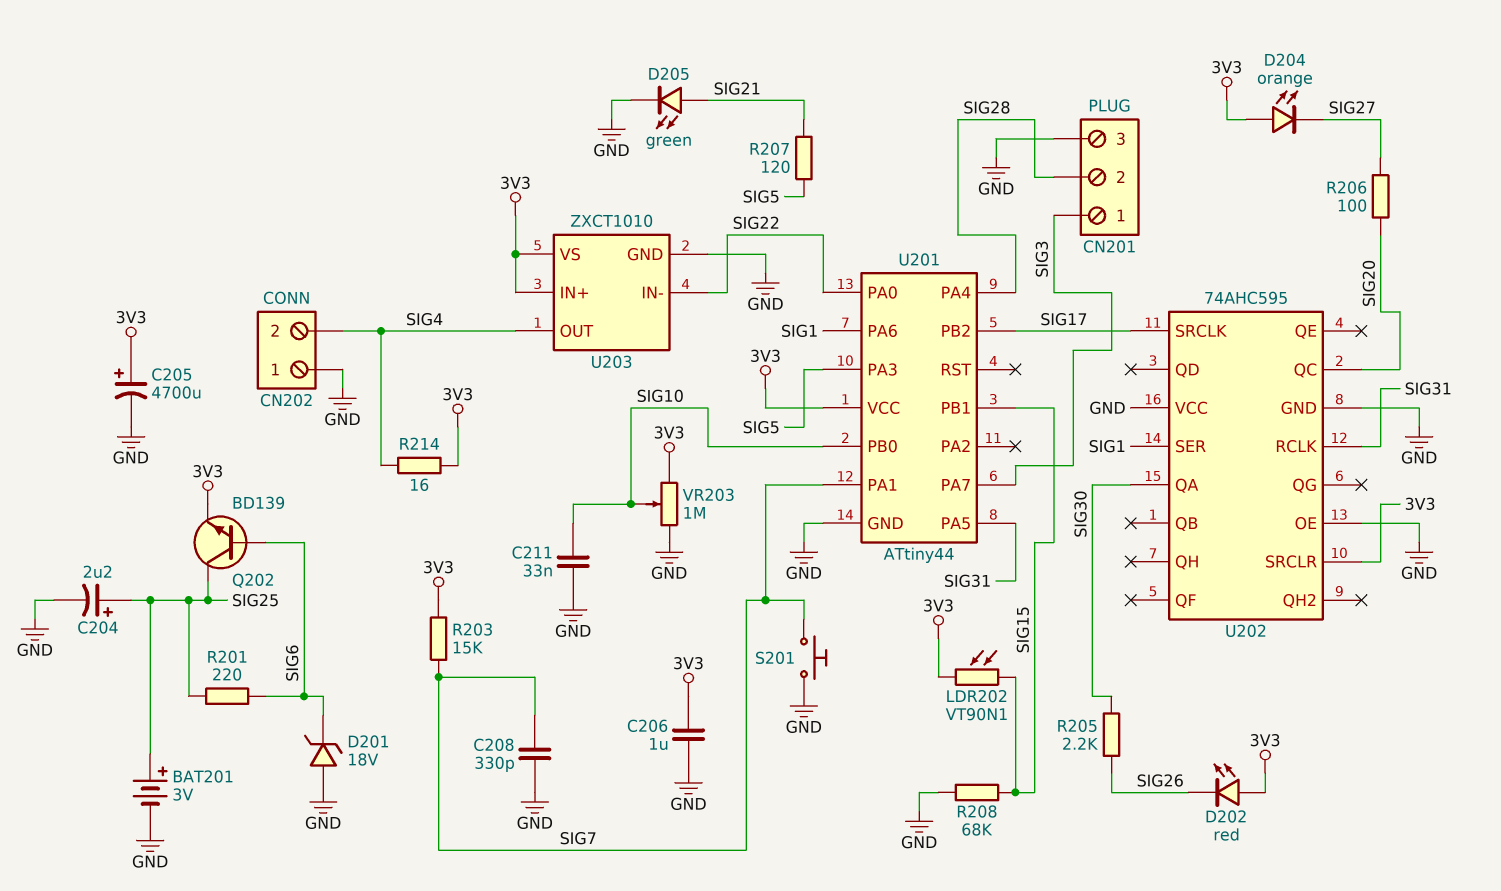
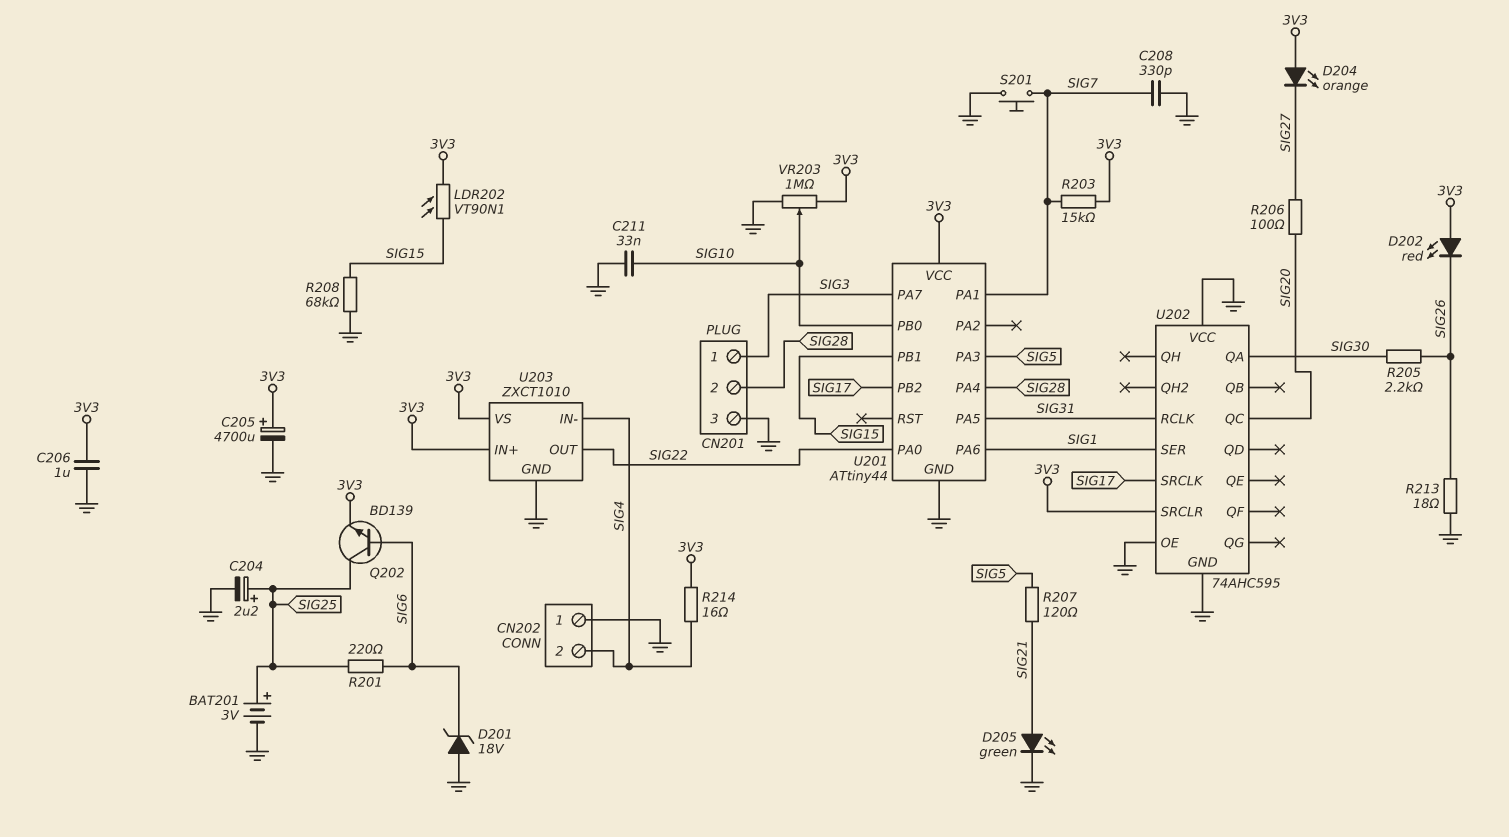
R213: none -> 18 (GND, SIG26)
U203 pin IN-: SIG22 -> SIG4
U203 pin OUT: SIG4 -> SIG22

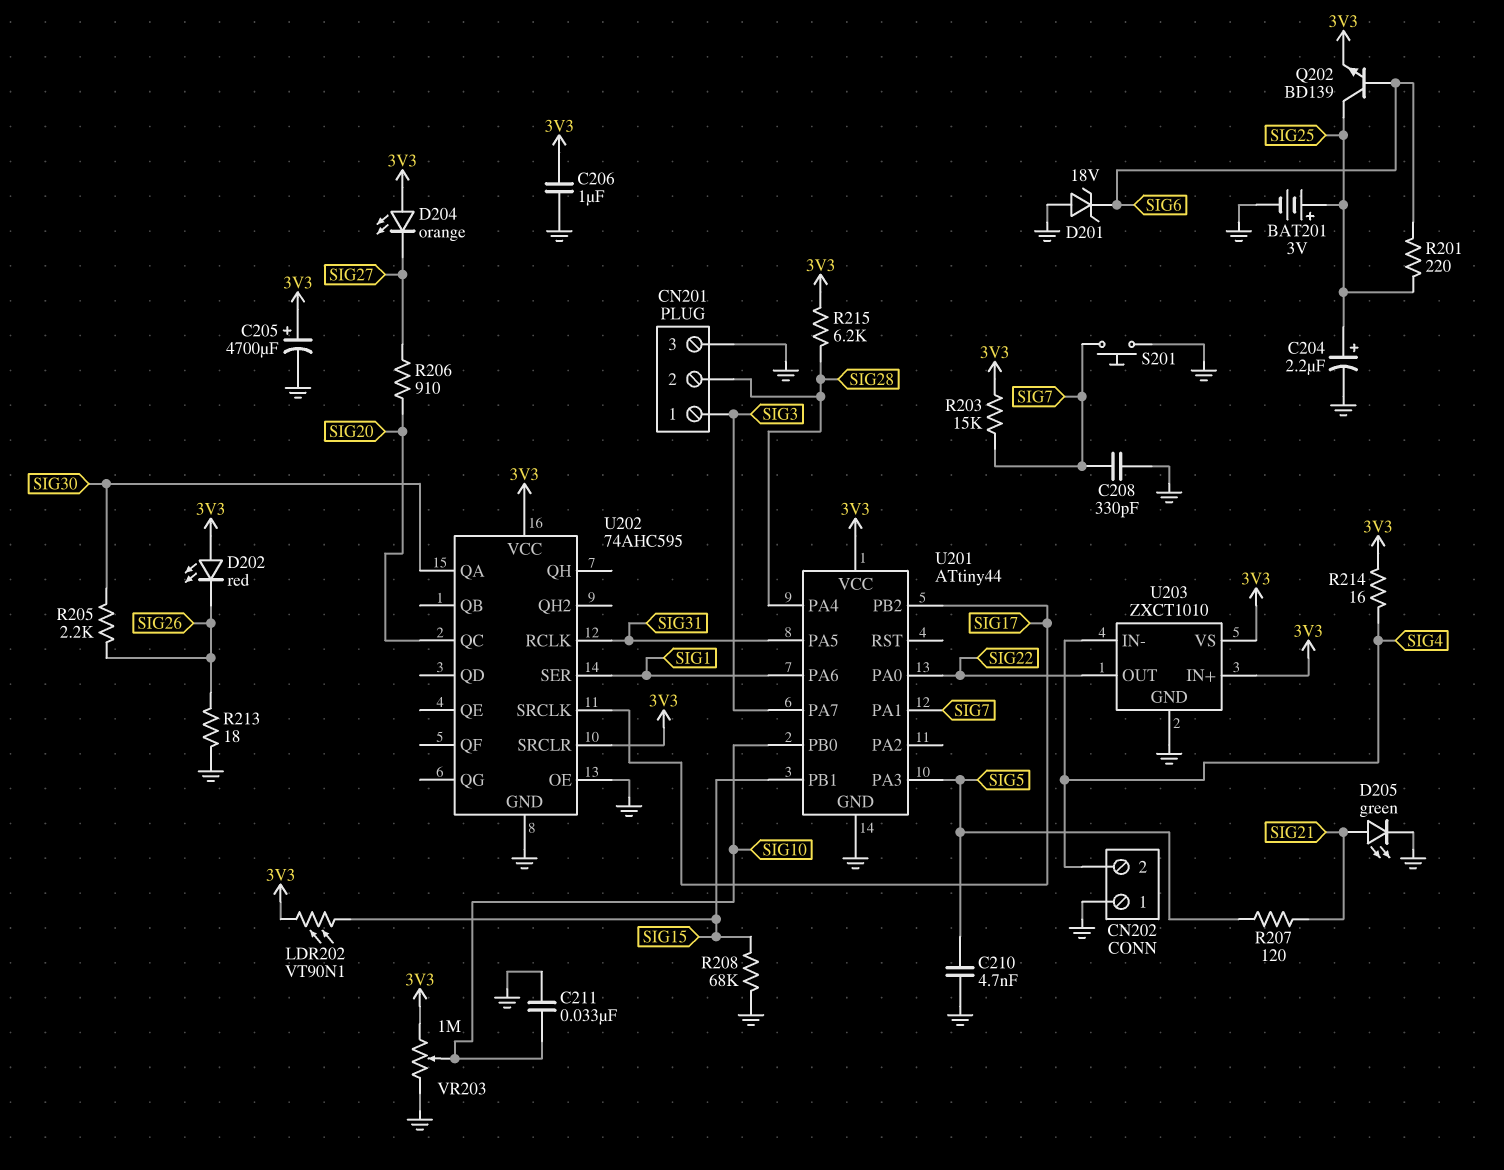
C210: none -> 4.7nF (GND, SIG5)
R206: 100 (SIG20, SIG27) -> 910 (SIG20, SIG27)
R215: none -> 6.2k (3V3, SIG28)
U202 pin VCC: GND -> 3V3

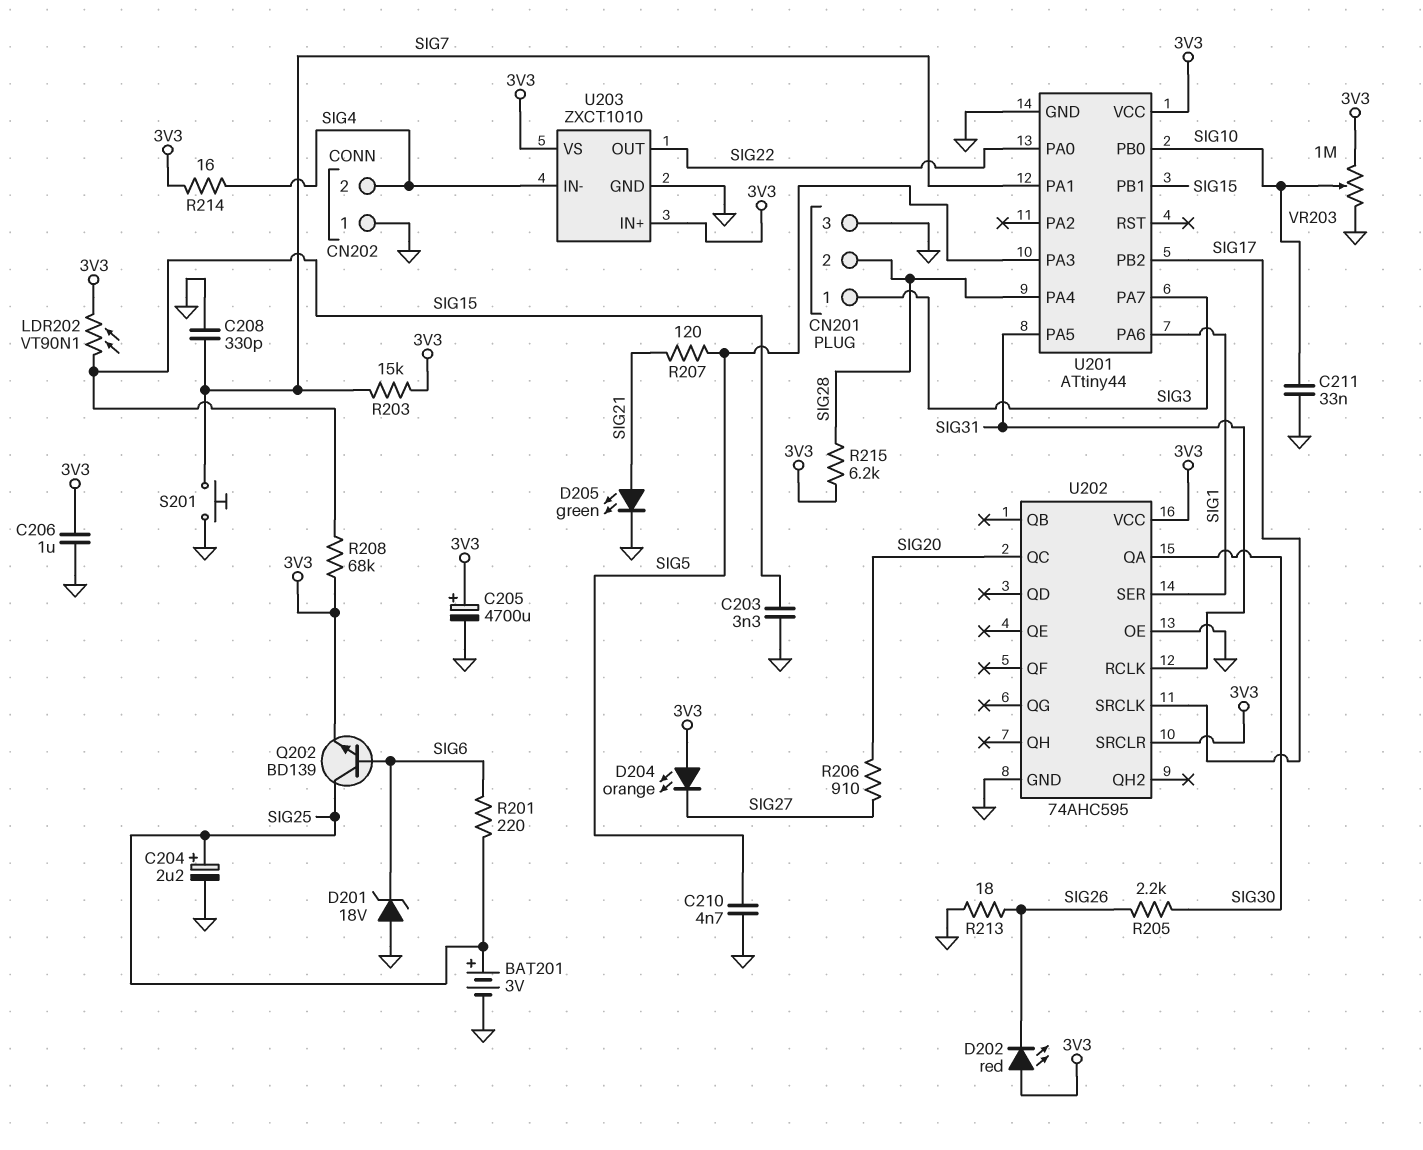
C203: none -> 3.3nF (GND, SIG15)
R208: 68k (GND, SIG15) -> 68k (3V3, SIG15)

